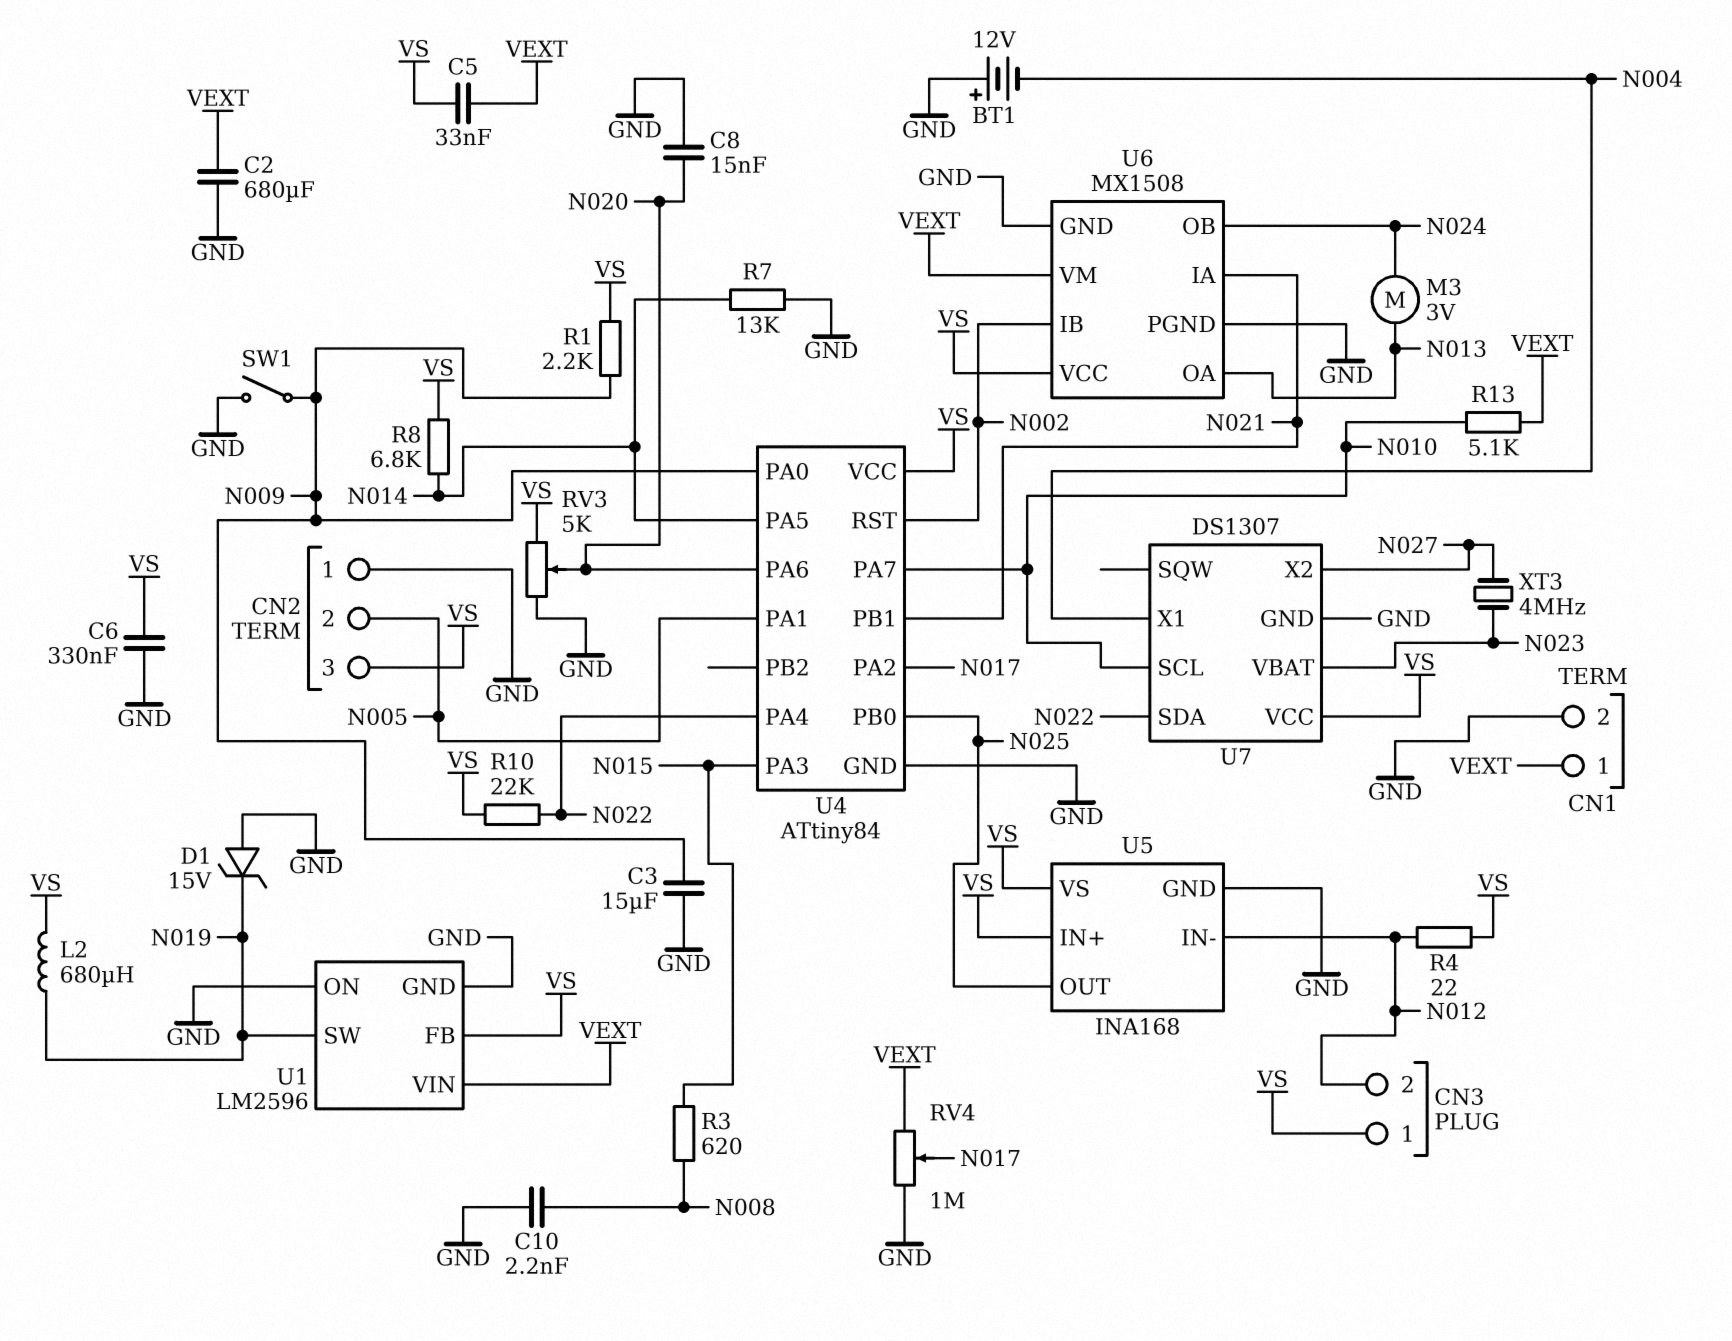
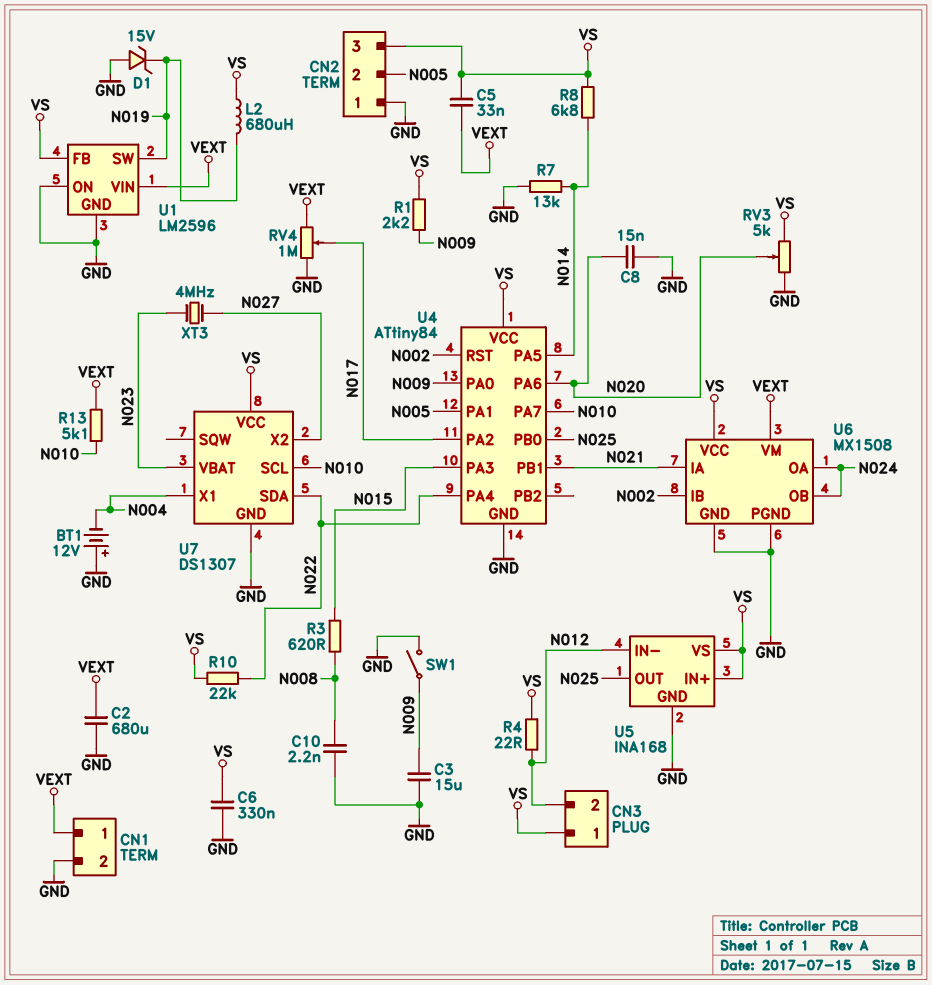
M3: motor 3V (N013, N024) -> none
U6 pin OA: N013 -> N024

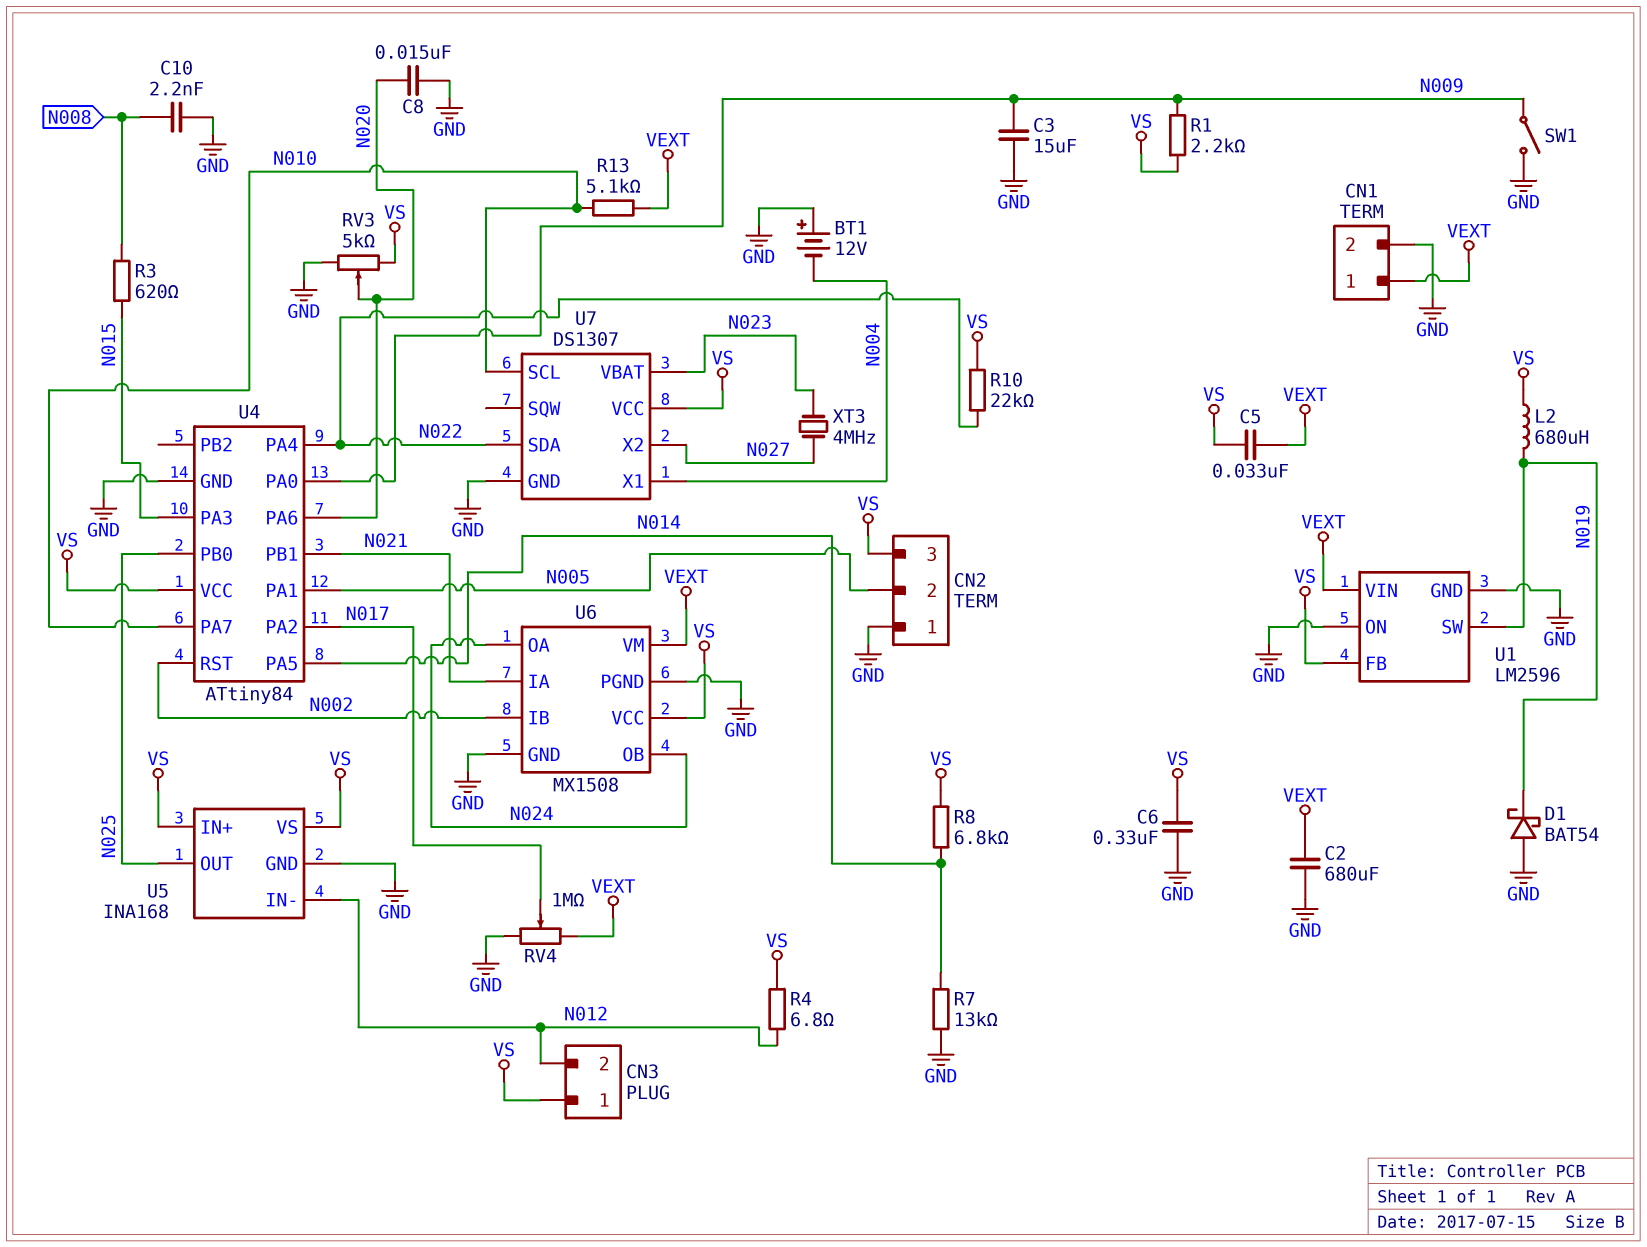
D1: zener 15V (A GND, K N019) -> schottky BAT54 (A GND, K N019)
R4: 22 (N012, VS) -> 6.8 (N012, VS)

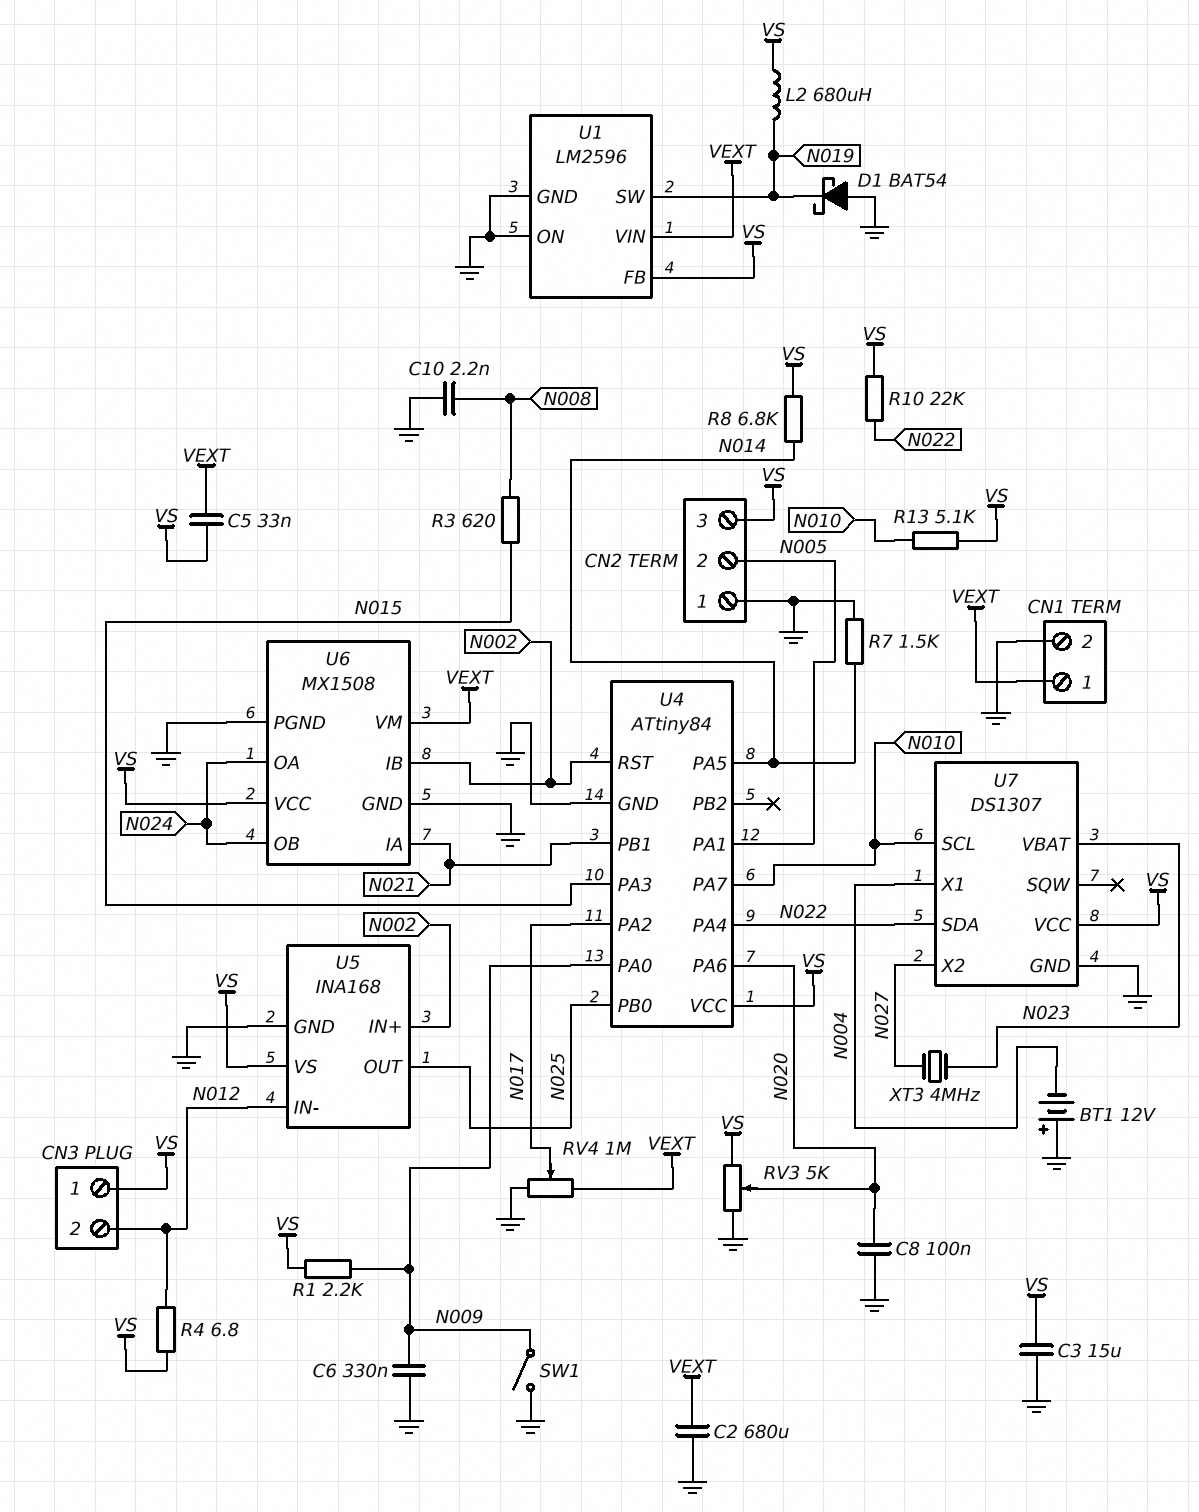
C3: 15uF (GND, N009) -> 15uF (GND, VS)
C6: 330nF (GND, VS) -> 330nF (GND, N009)
C8: 15nF (GND, N020) -> 100nF (GND, N020)
R7: 13k (GND, N014) -> 1.5k (GND, N014)
R13: 5.1k (N010, VEXT) -> 5.1k (N010, VS)
U5 pin IN+: VS -> N002

